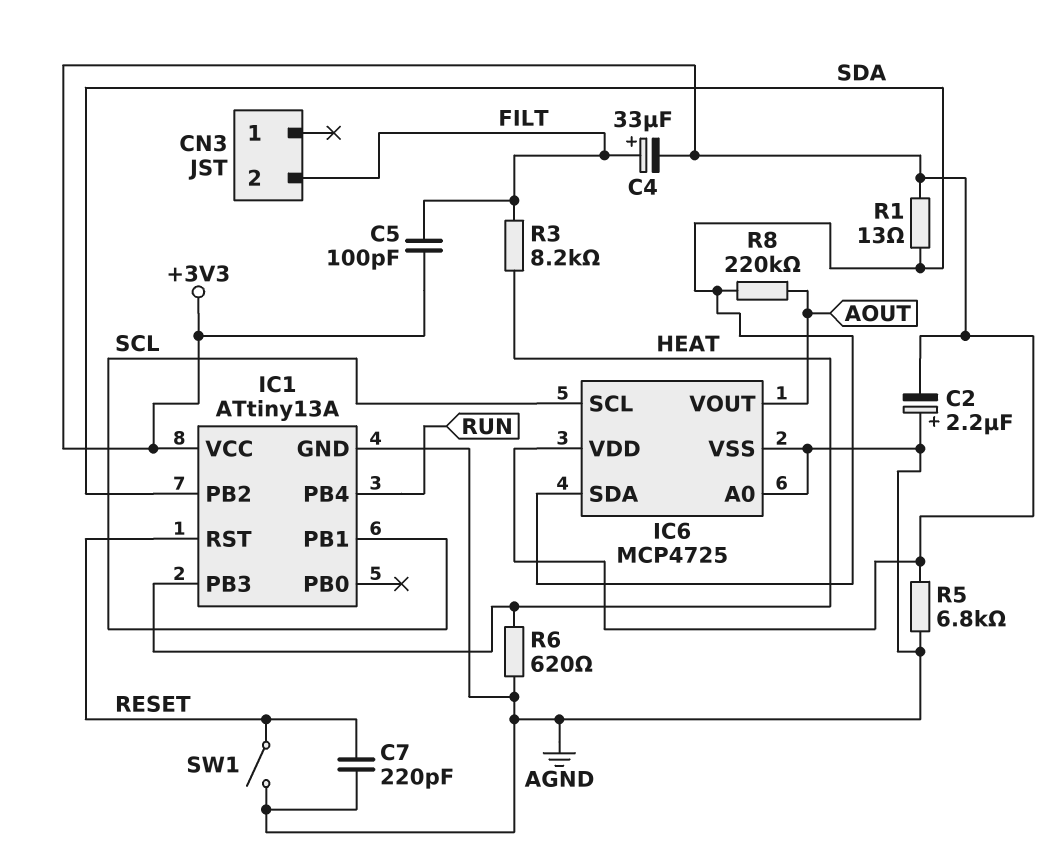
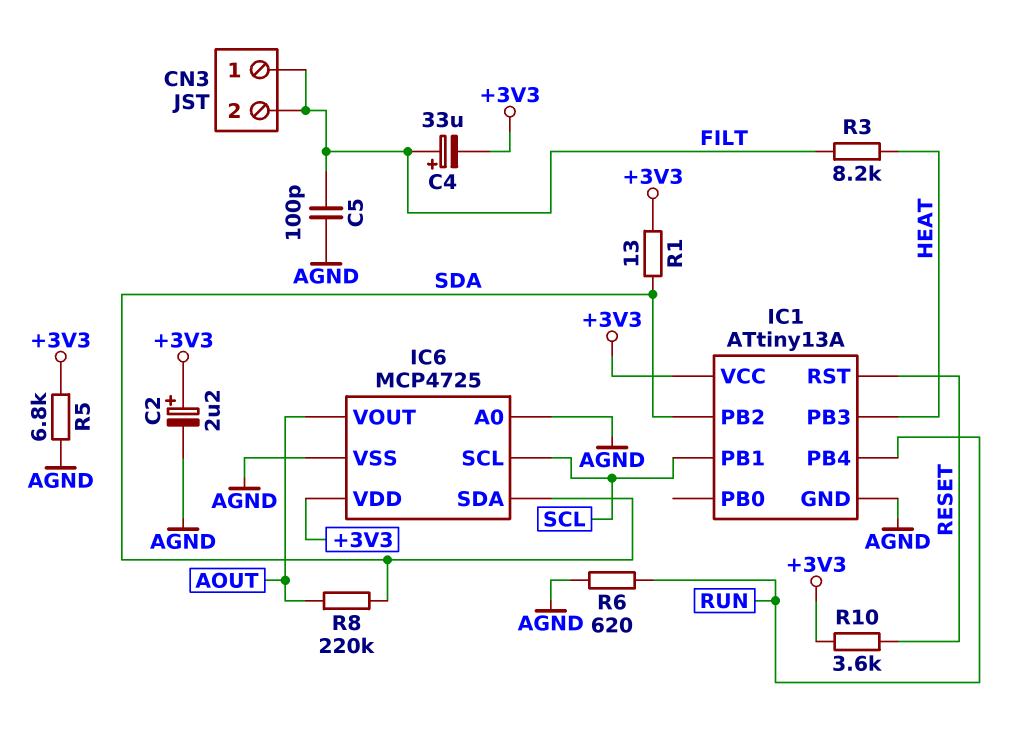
C2: 2.2uF (plus AGND, minus +3V3) -> 2.2uF (plus +3V3, minus AGND)
C5: 100pF (+3V3, FILT) -> 100pF (AGND, FILT)
C7: 220pF (AGND, RESET) -> none
CN3 pin 1: none -> FILT
R6: 620 (AGND, HEAT) -> 620 (AGND, RUN)
R10: none -> 3.6k (+3V3, RESET)
SW1: switch (AGND, RESET) -> none

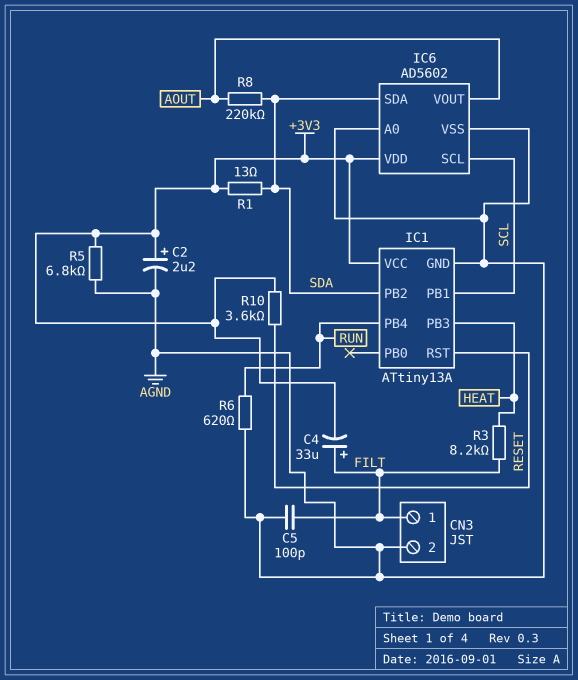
CN3 pin 2: FILT -> AGND
IC6: MCP4725 -> AD5602

